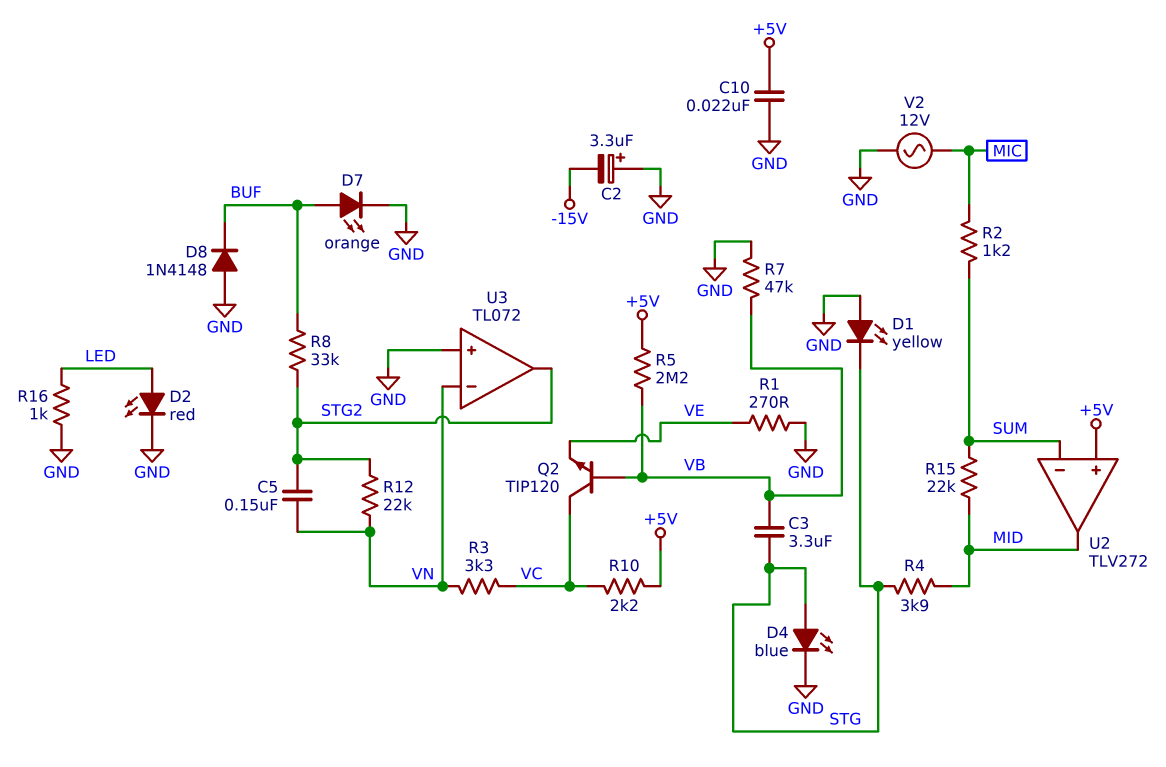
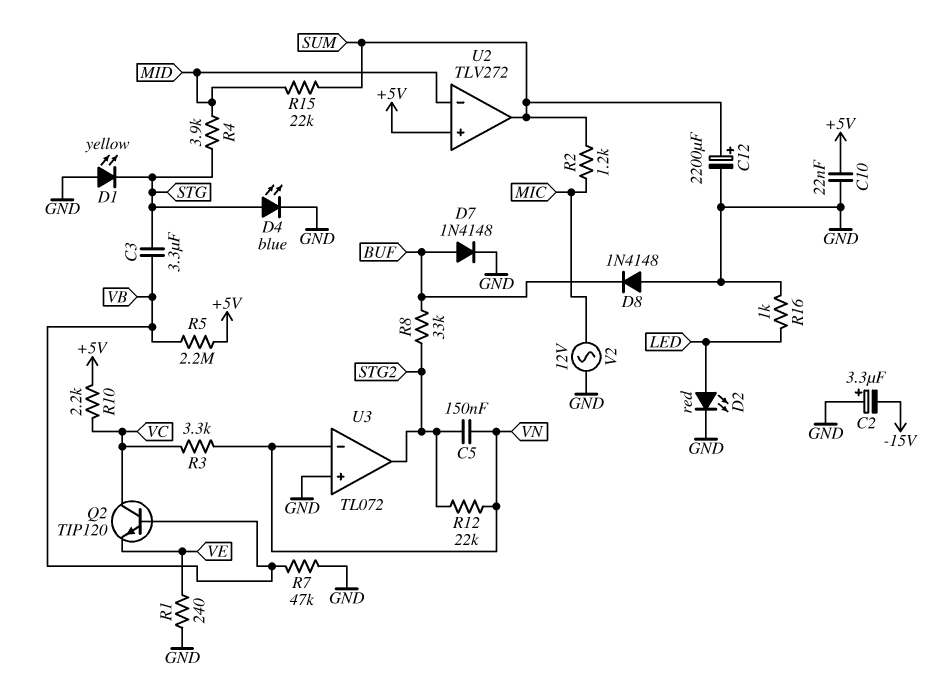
C12: none -> 2200uF (plus SUM, minus GND)
D7: LED orange (A BUF, K GND) -> diode 1N4148 (A BUF, K GND)
R1: 270 (GND, VE) -> 240 (GND, VE)
U2 pin in-: SUM -> MID
U2 pin out: MID -> SUM

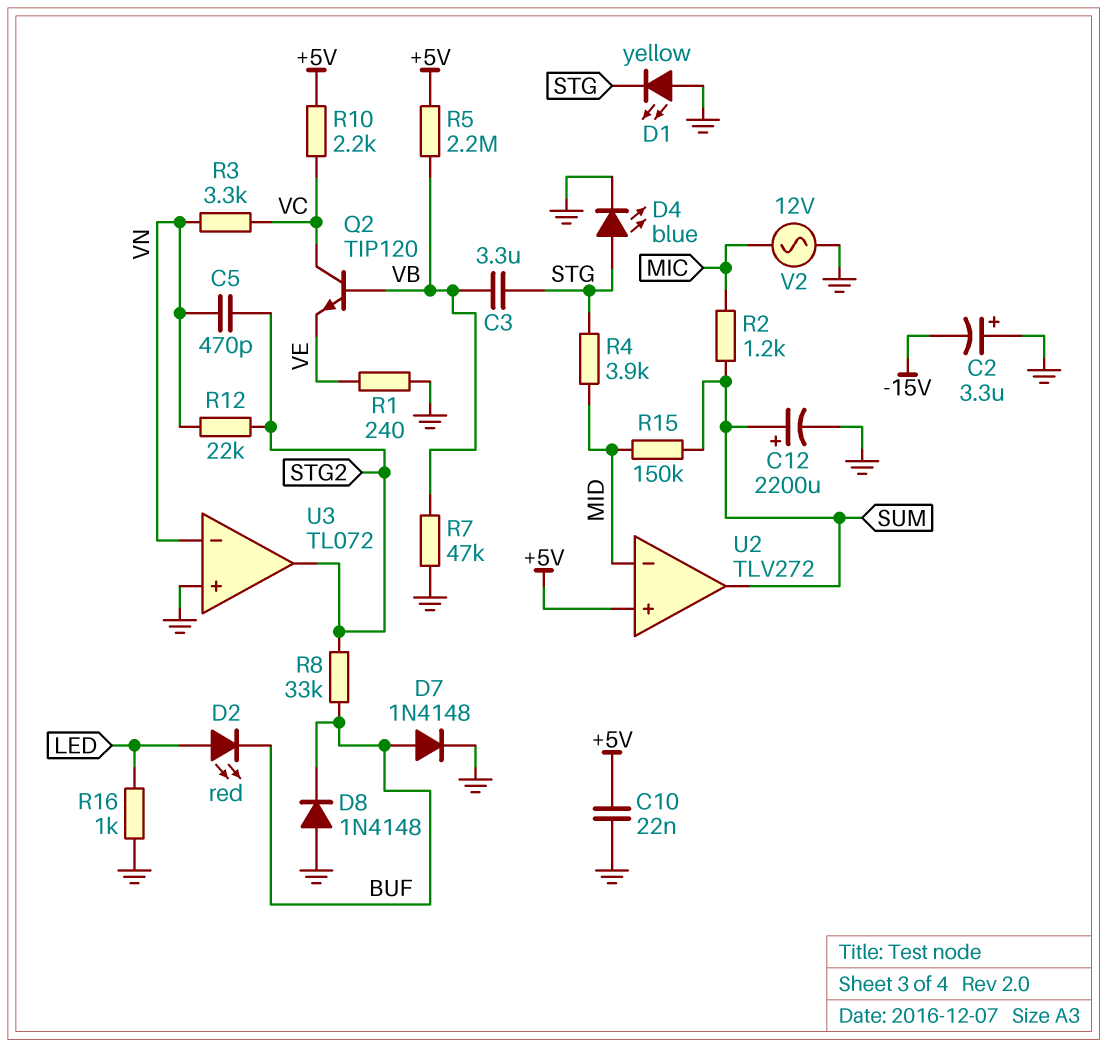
C5: 150nF (STG2, VN) -> 470pF (STG2, VN)
D2: LED red (A LED, K GND) -> LED red (A LED, K BUF)
R15: 22k (MID, SUM) -> 150k (MID, SUM)

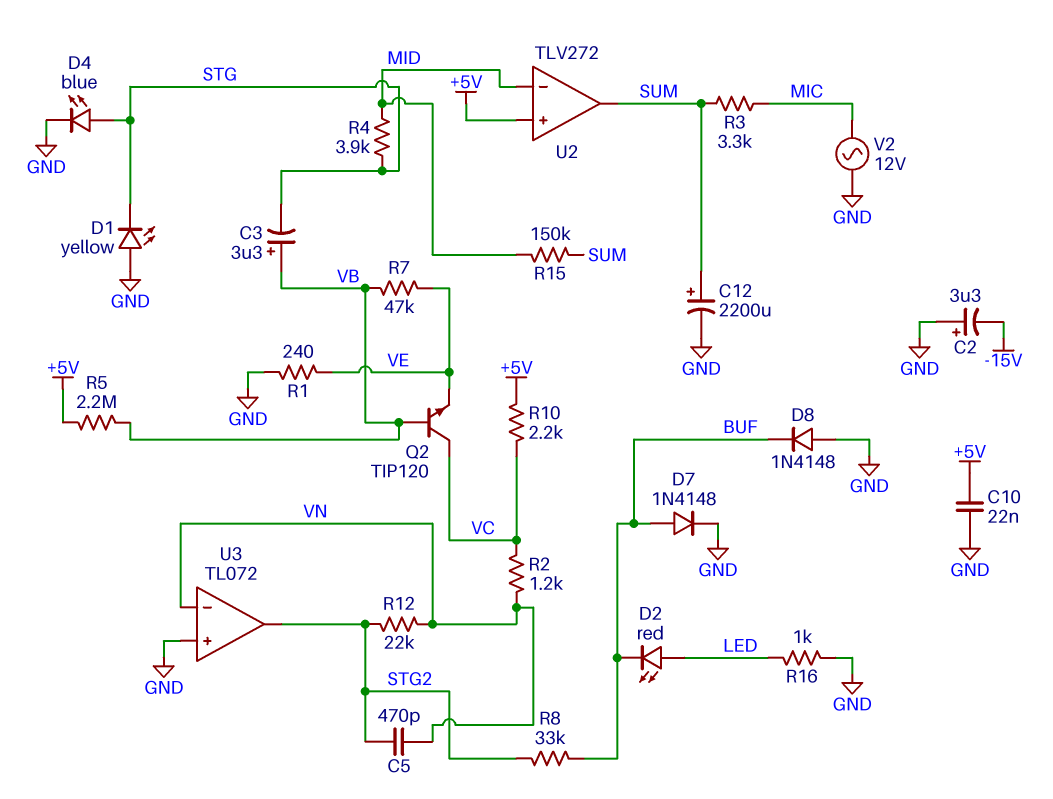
C3: 3.3uF (STG, VB) -> 3.3uF (plus VB, minus STG)
R2: 1.2k (MIC, SUM) -> 1.2k (VC, VN)
R3: 3.3k (VC, VN) -> 3.3k (MIC, SUM)
R7: 47k (GND, VB) -> 47k (VB, VE)

